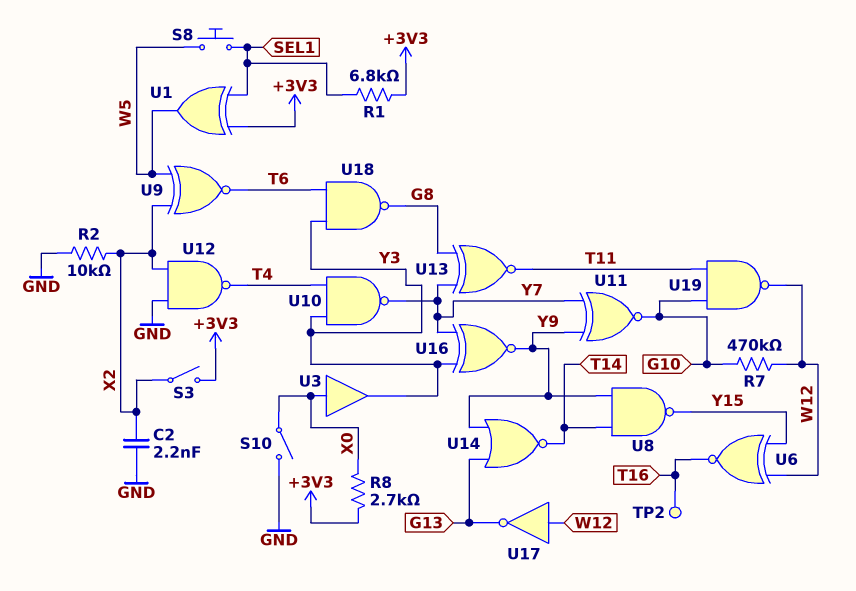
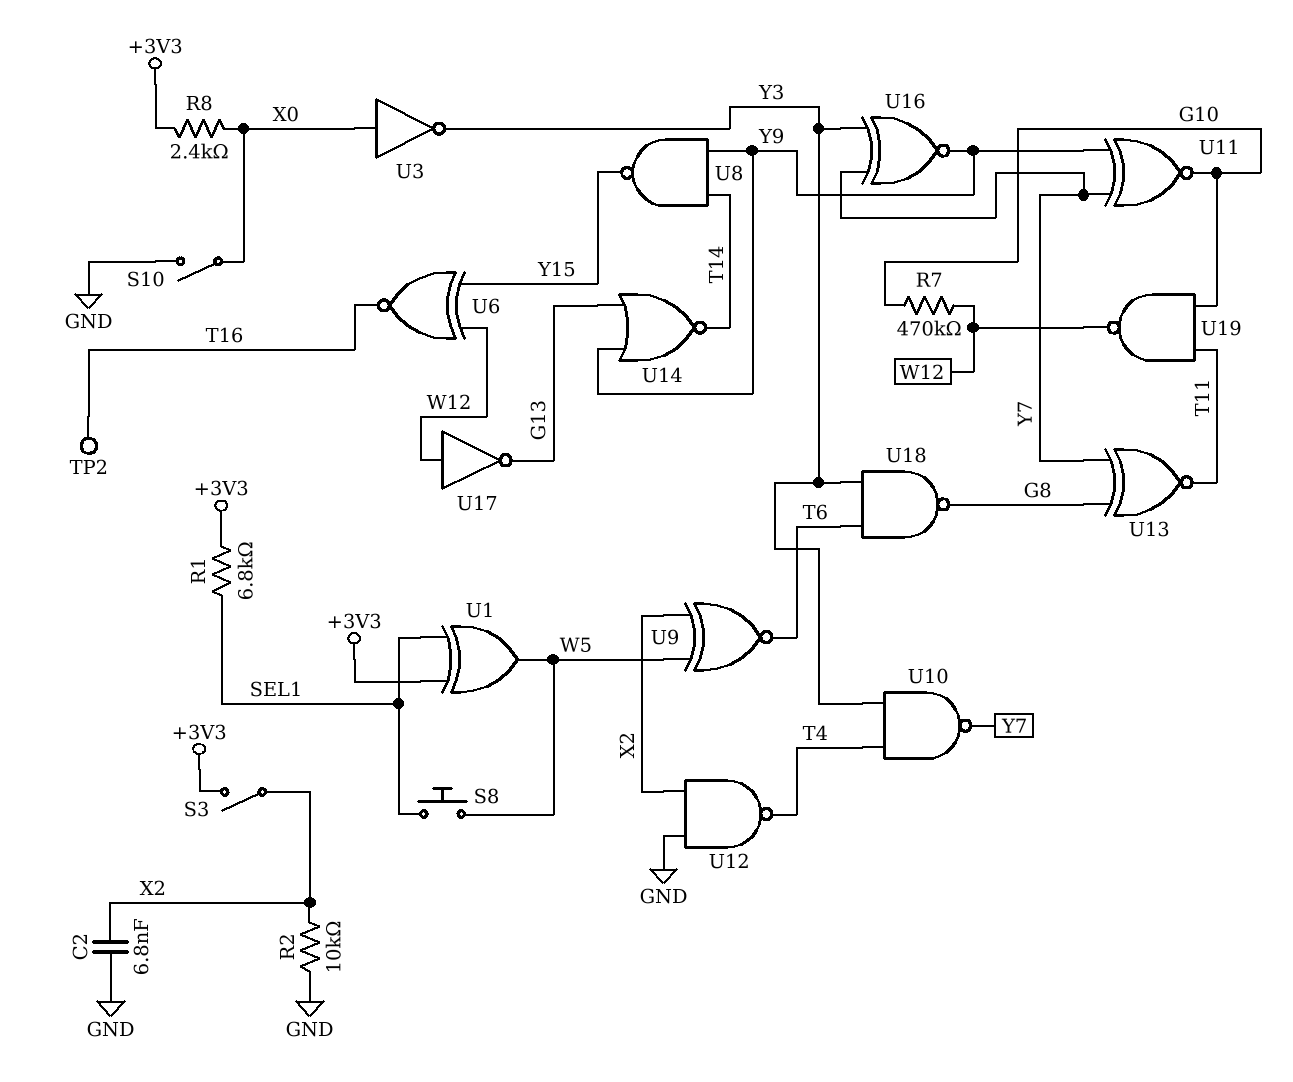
C2: 2.2nF (GND, X2) -> 6.8nF (GND, X2)
R8: 2.7k (+3V3, X0) -> 2.4k (+3V3, X0)
U3: buffer (in X0, out Y3) -> NOT (in X0, out Y3)

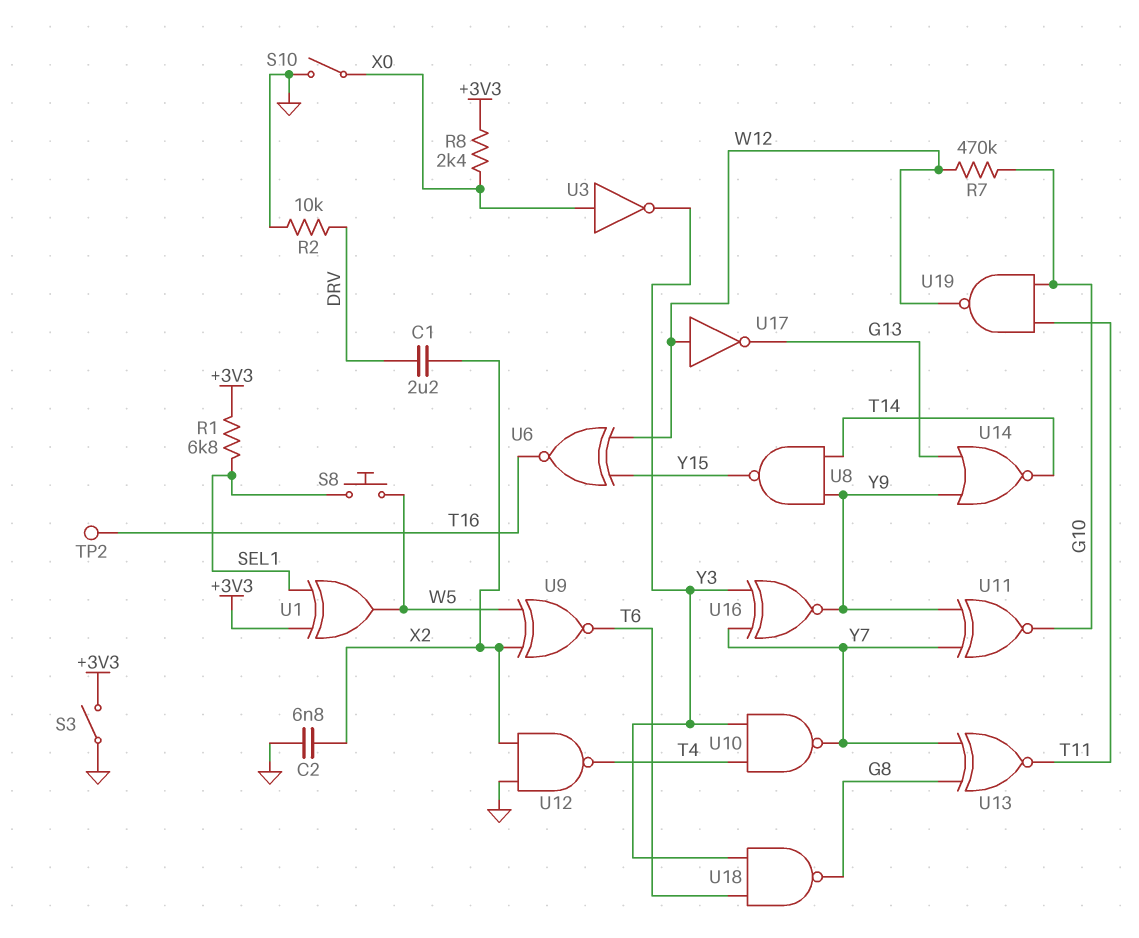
C1: none -> 2.2uF (DRV, X2)
R2: 10k (GND, X2) -> 10k (DRV, GND)
S3: switch (+3V3, X2) -> switch (+3V3, GND)

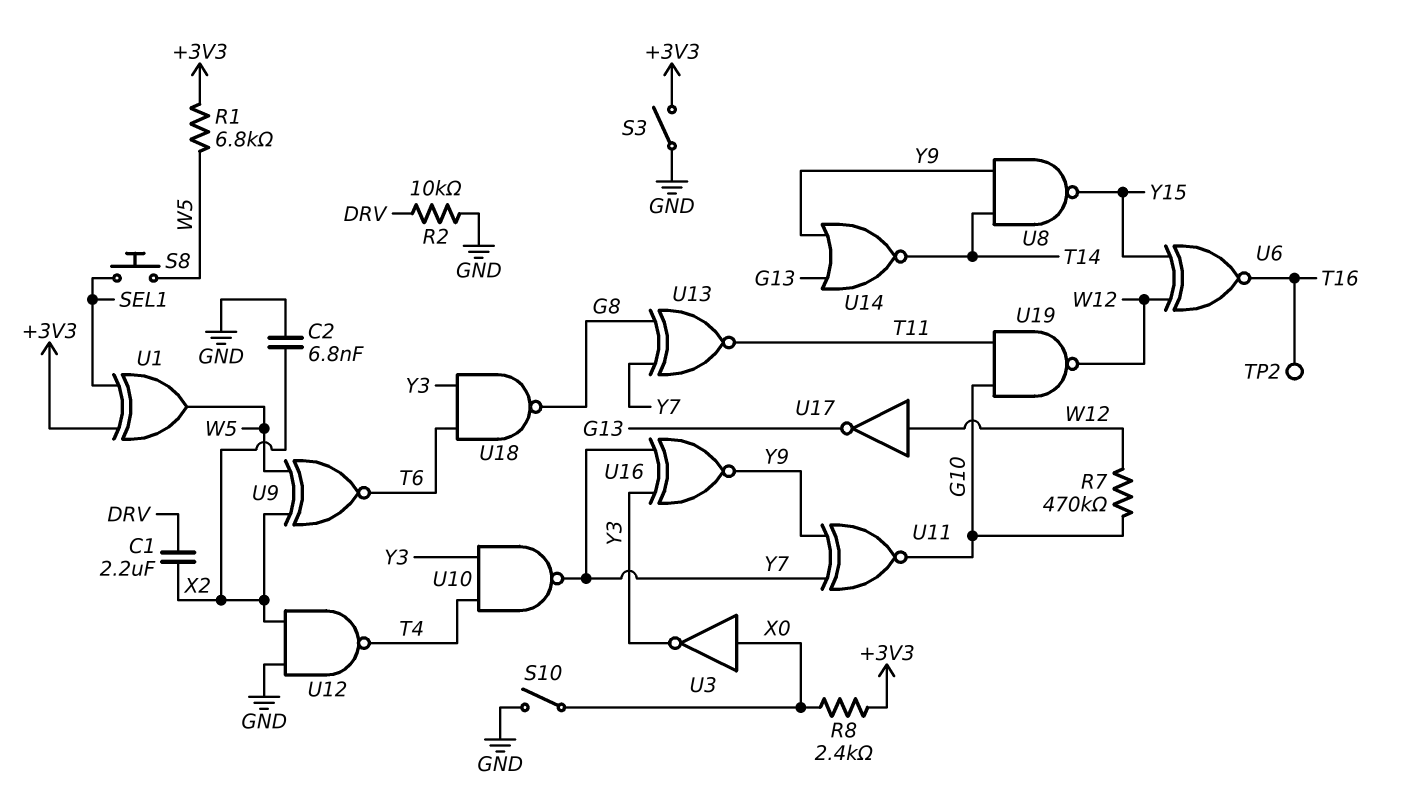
R1: 6.8k (+3V3, SEL1) -> 6.8k (+3V3, W5)

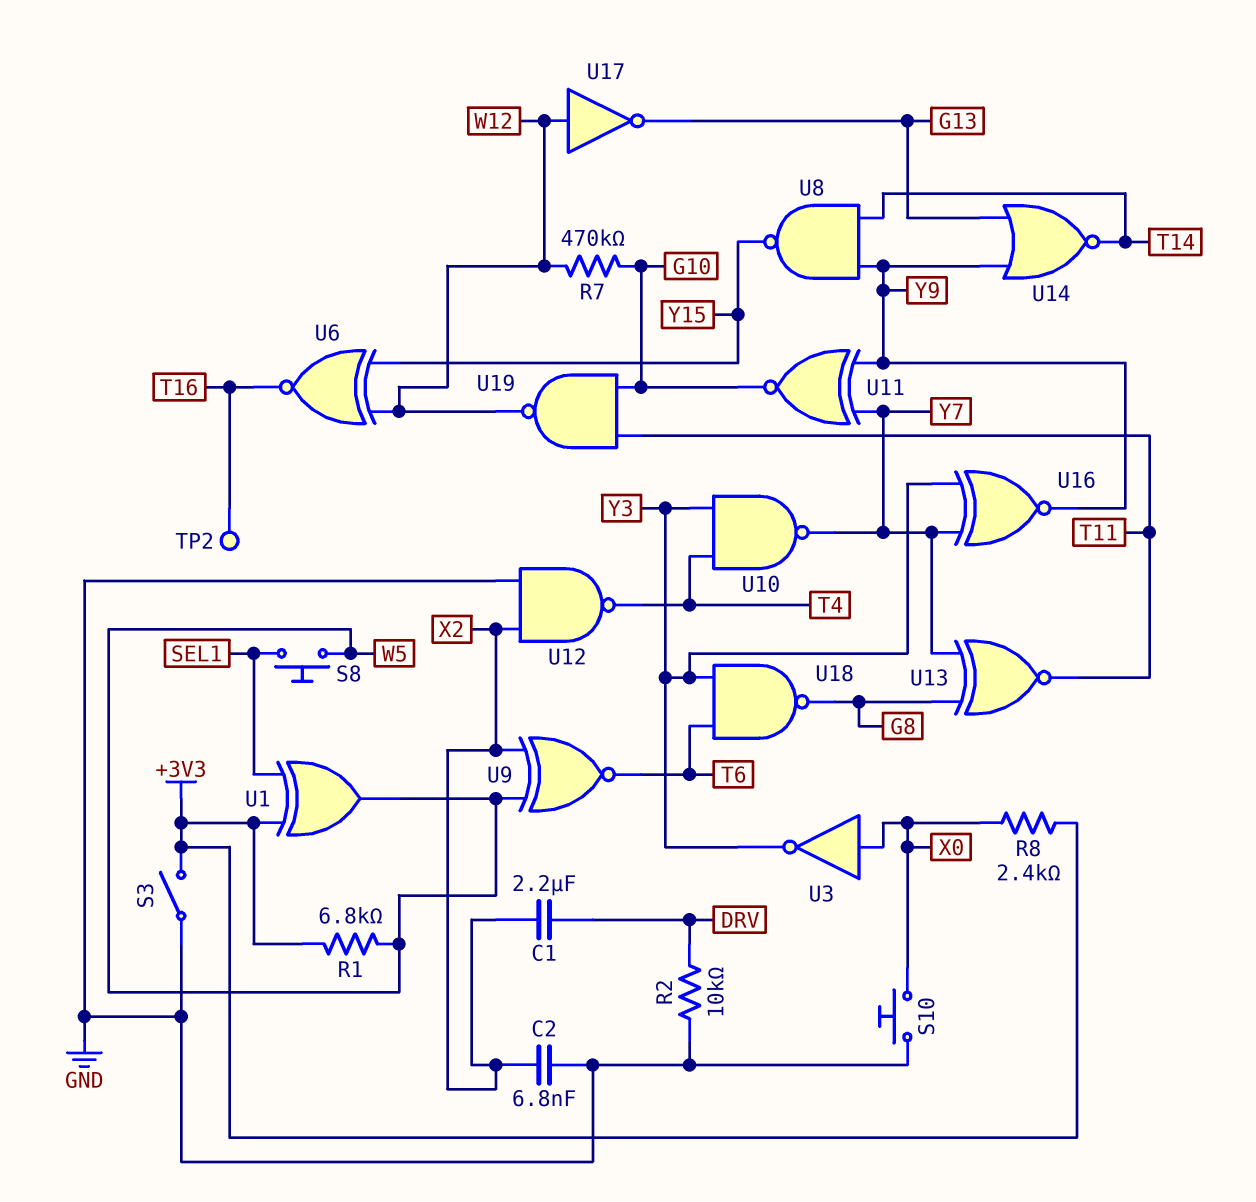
S10: switch (GND, X0) -> button (GND, X0)

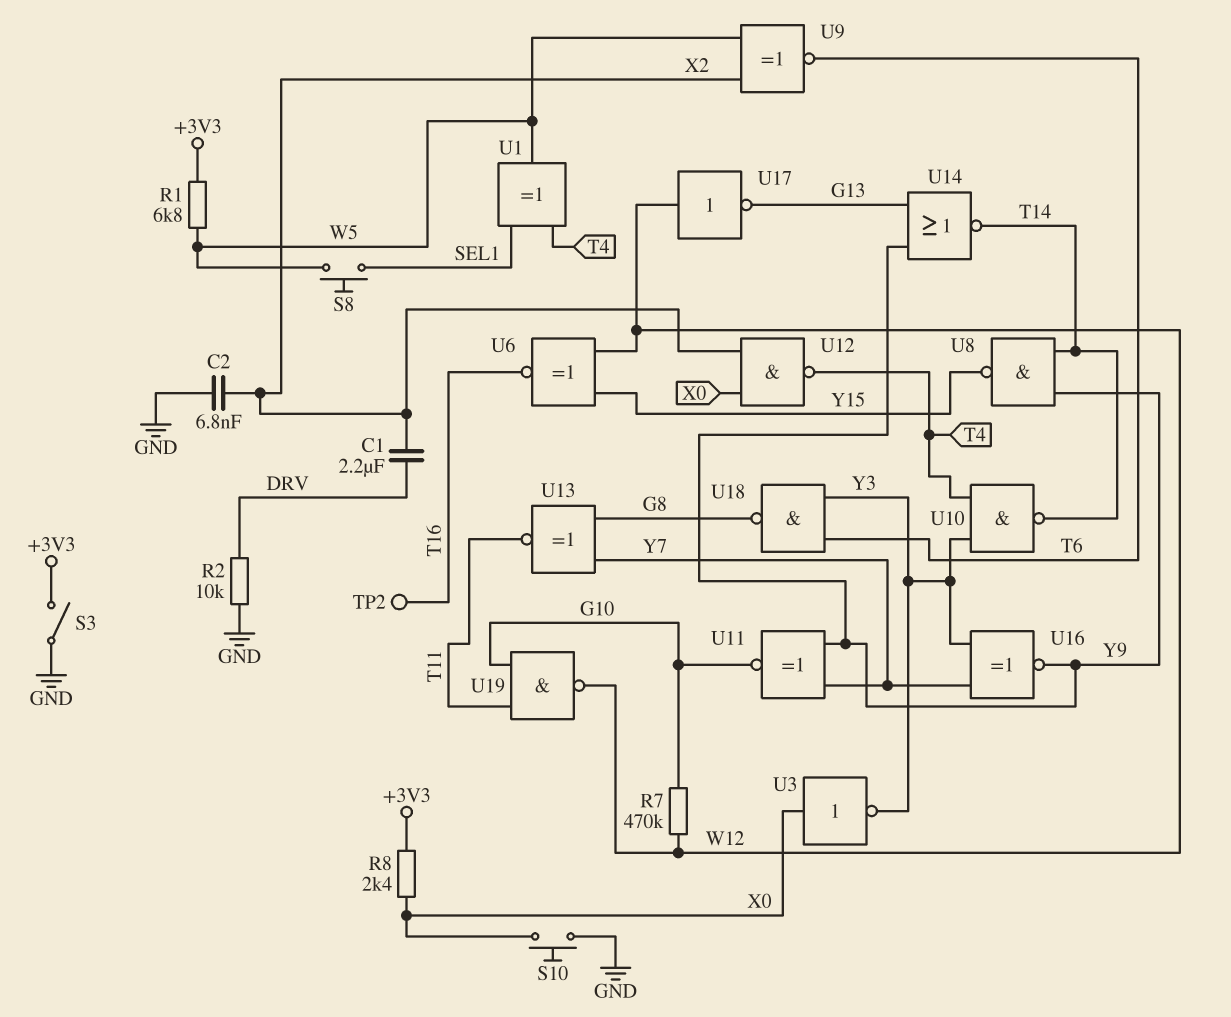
U1: XOR (in +3V3, in SEL1, out W5) -> XOR (in SEL1, in T4, out W5)
U10: NAND (in T4, in Y3, out Y7) -> NAND (in T4, in Y3, out T14)
U12: NAND (in GND, in X2, out T4) -> NAND (in X0, in X2, out T4)

